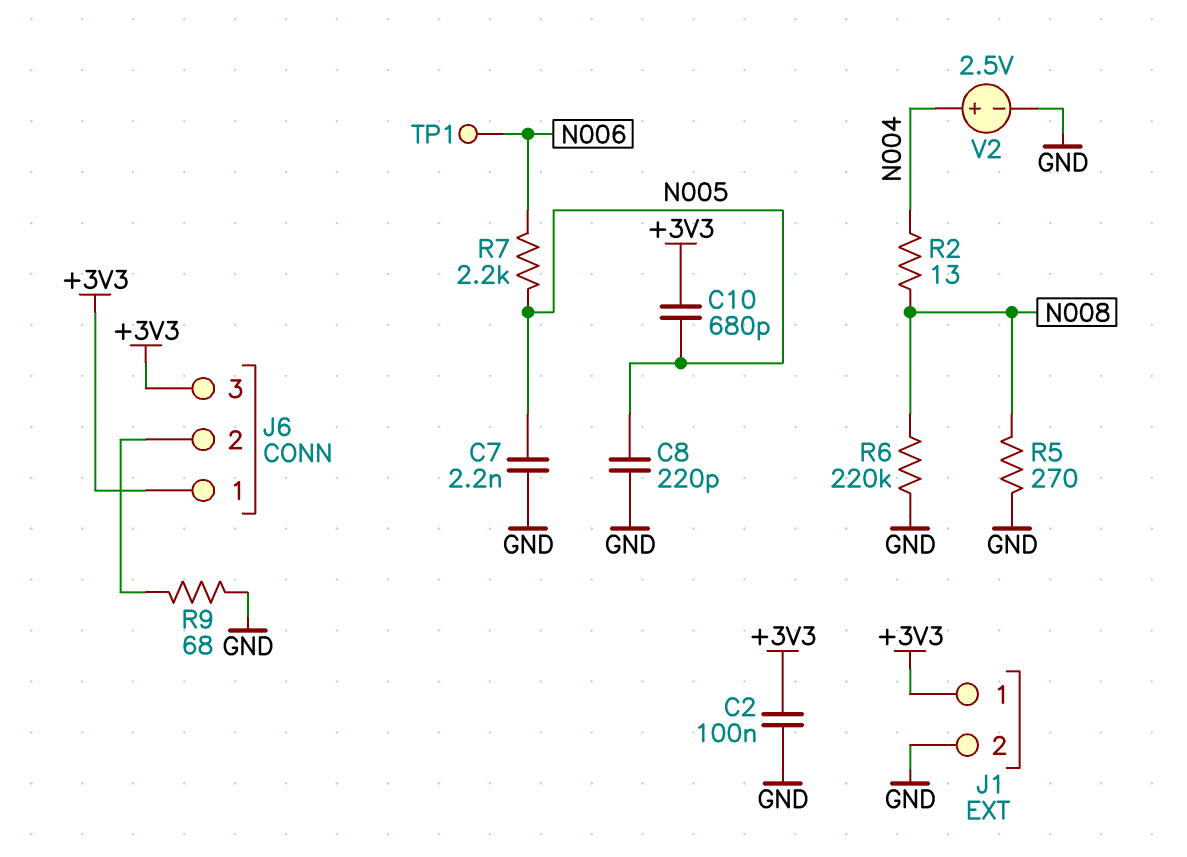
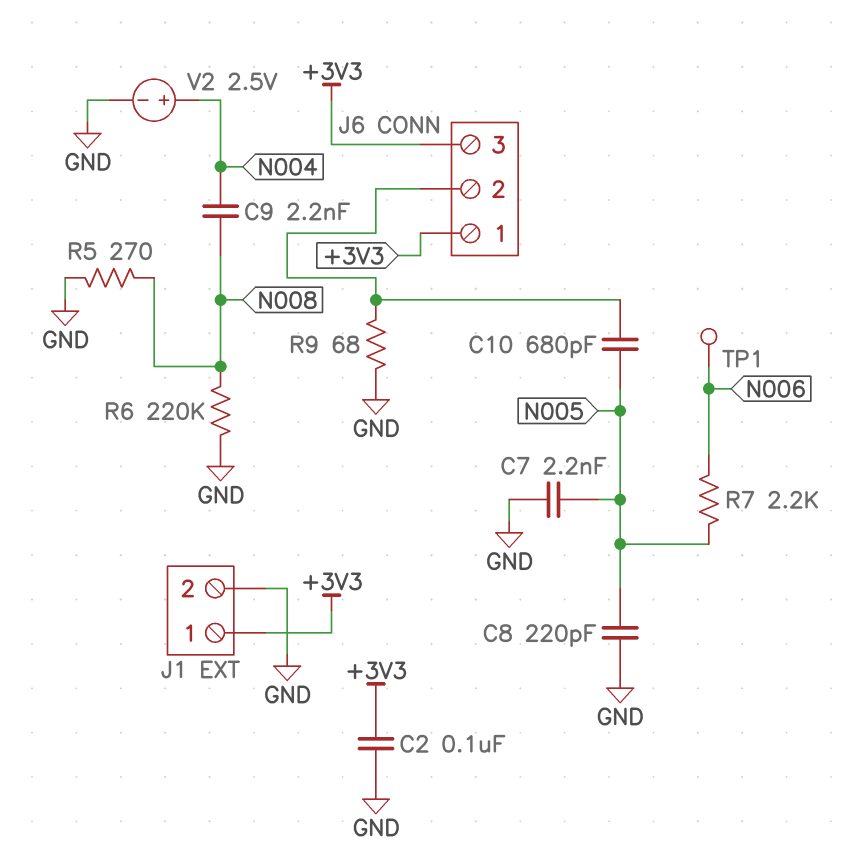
C9: none -> 2.2nF (N004, N008)
C10: 680pF (+3V3, N005) -> 680pF (J6/2, N005)
R2: 13 (N004, N008) -> none

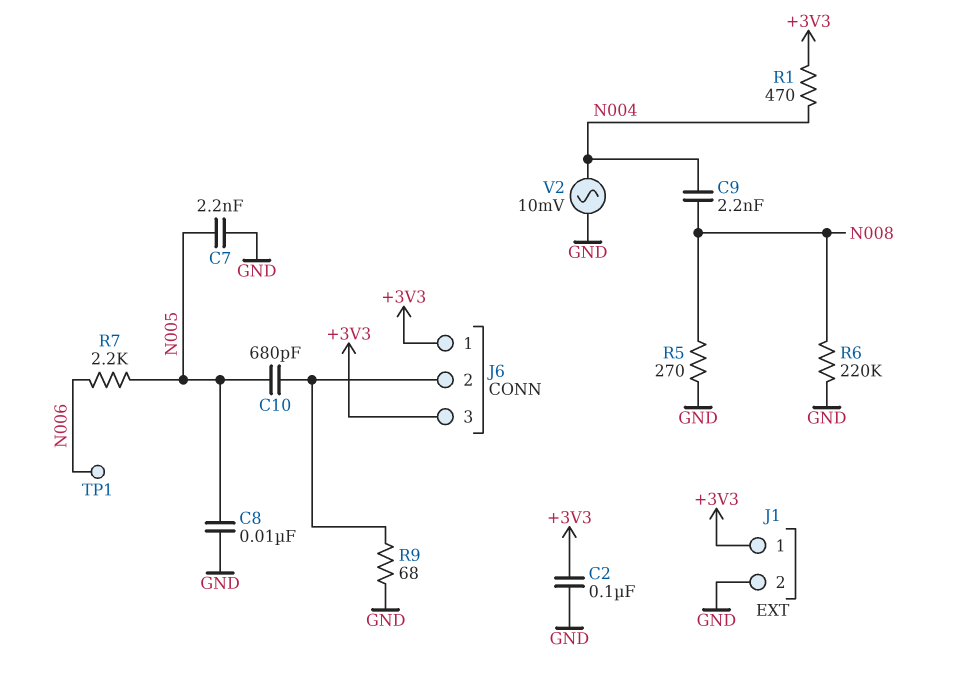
C8: 220pF (GND, N005) -> 10nF (GND, N005)
R1: none -> 470 (+3V3, N004)
V2: 2.5V (plus N004, minus GND) -> AC 10mV (GND, N004)

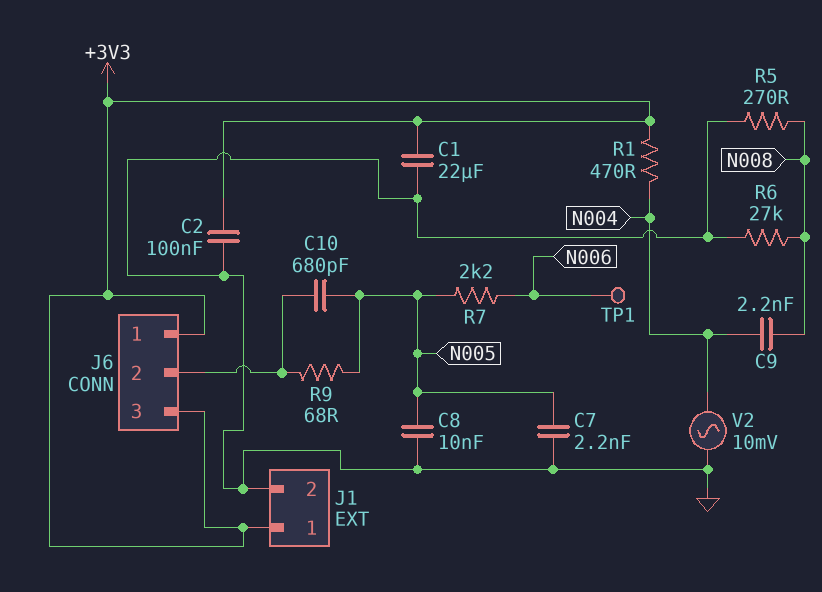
C1: none -> 22uF (+3V3, GND)
R6: 220k (GND, N008) -> 27k (GND, N008)
R9: 68 (GND, J6/2) -> 68 (J6/2, N005)

